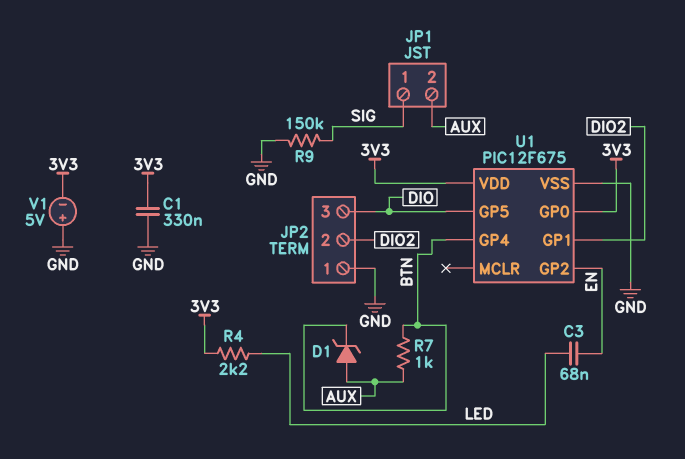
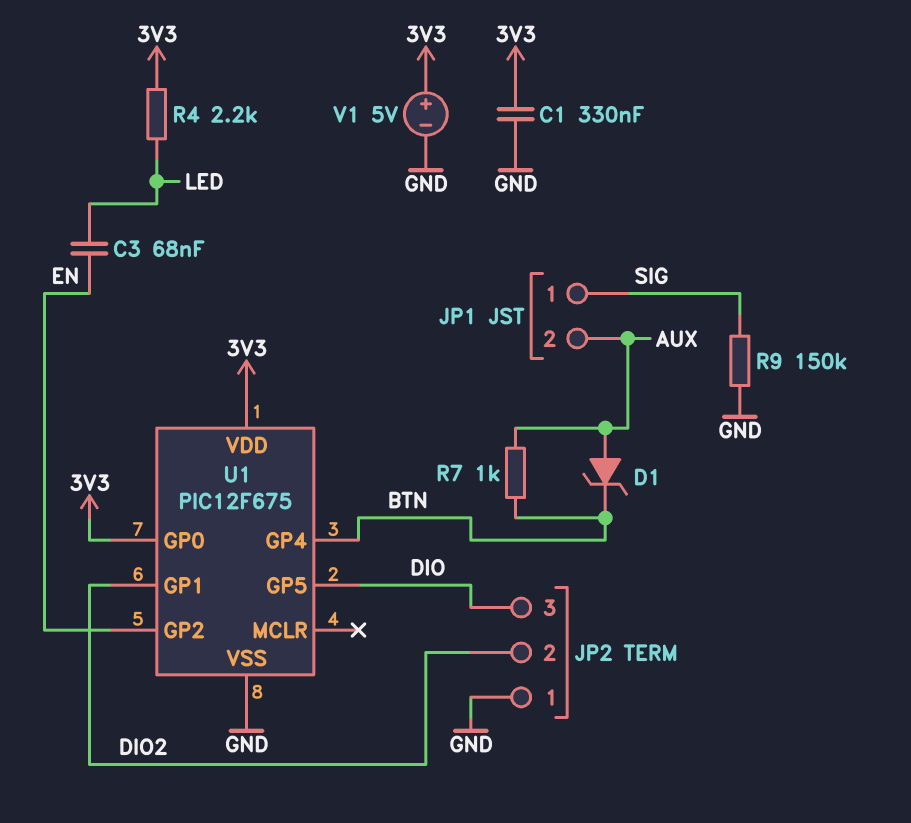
V1: 5V (plus GND, minus 3V3) -> 5V (plus 3V3, minus GND)

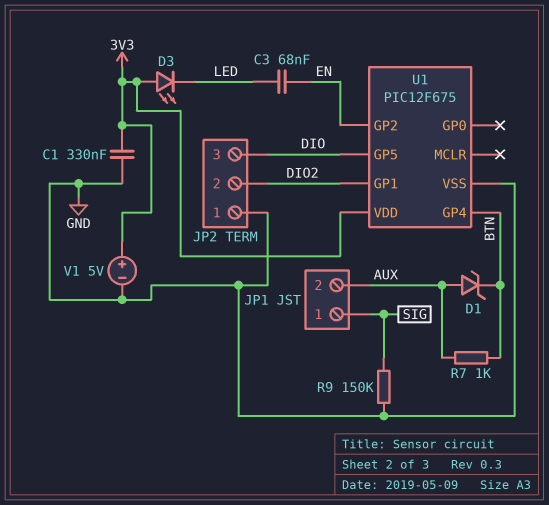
D3: none -> LED (A 3V3, K LED)
R4: 2.2k (3V3, LED) -> none
U1 pin GP0: 3V3 -> none

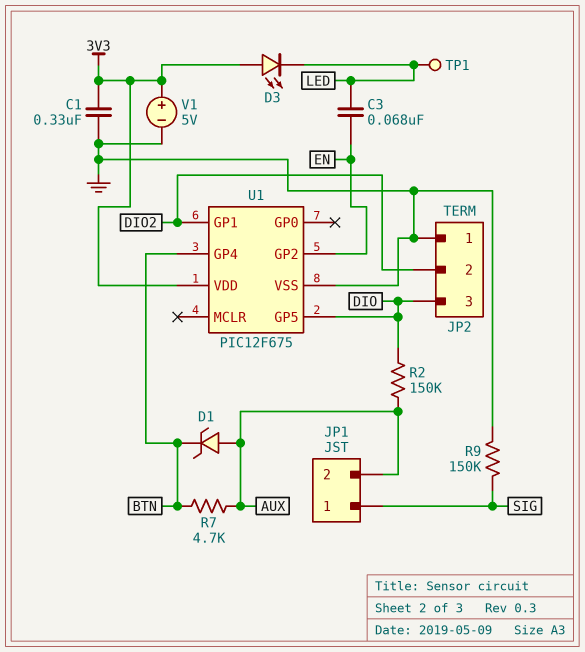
R2: none -> 150k (AUX, DIO)
R7: 1k (AUX, BTN) -> 4.7k (AUX, BTN)
TP1: none -> test point (LED)

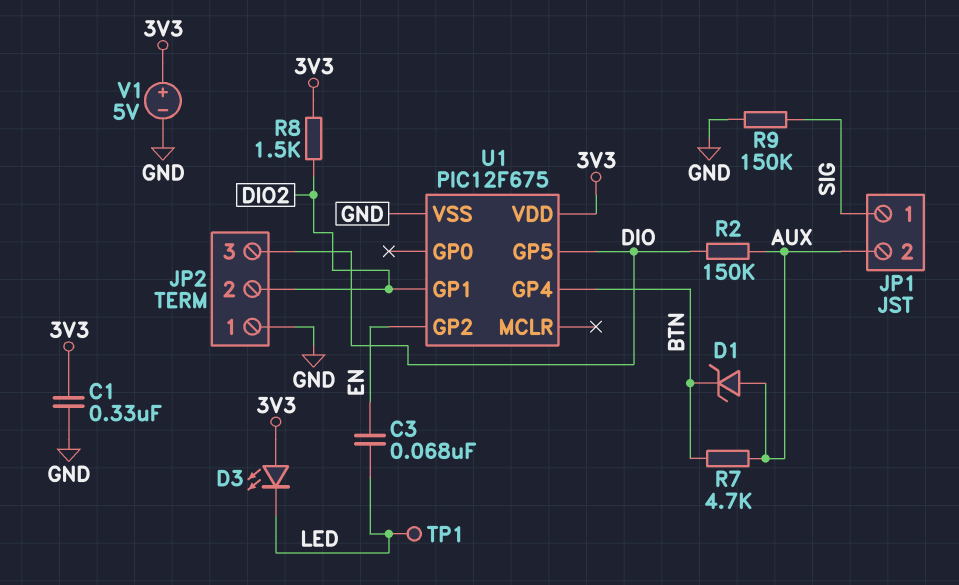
R8: none -> 1.5k (3V3, DIO2)

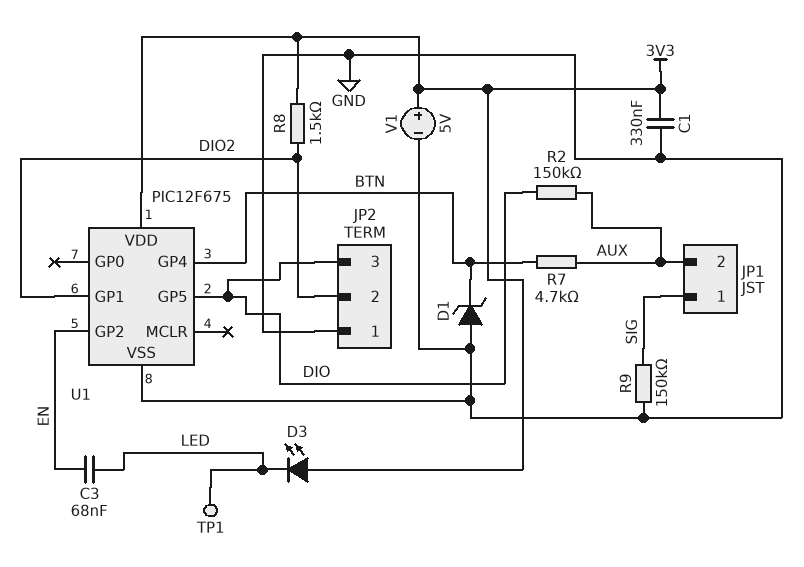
D1: zener (A AUX, K BTN) -> zener (A GND, K BTN)

